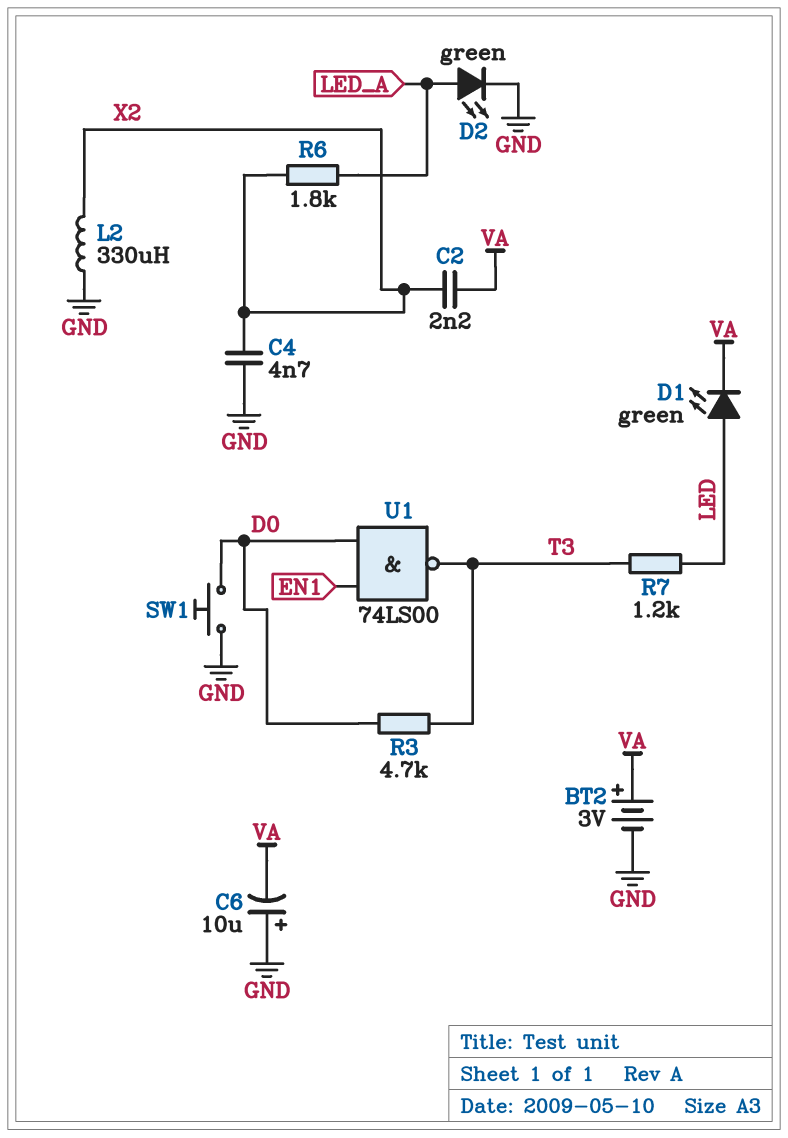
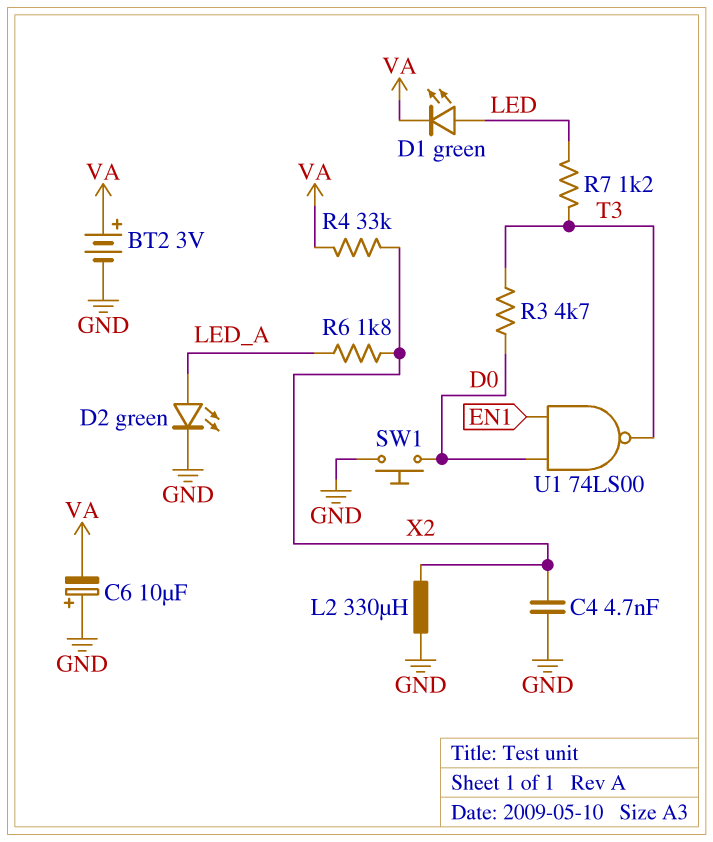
C2: 2.2nF (VA, X2) -> none
R4: none -> 33k (VA, X2)

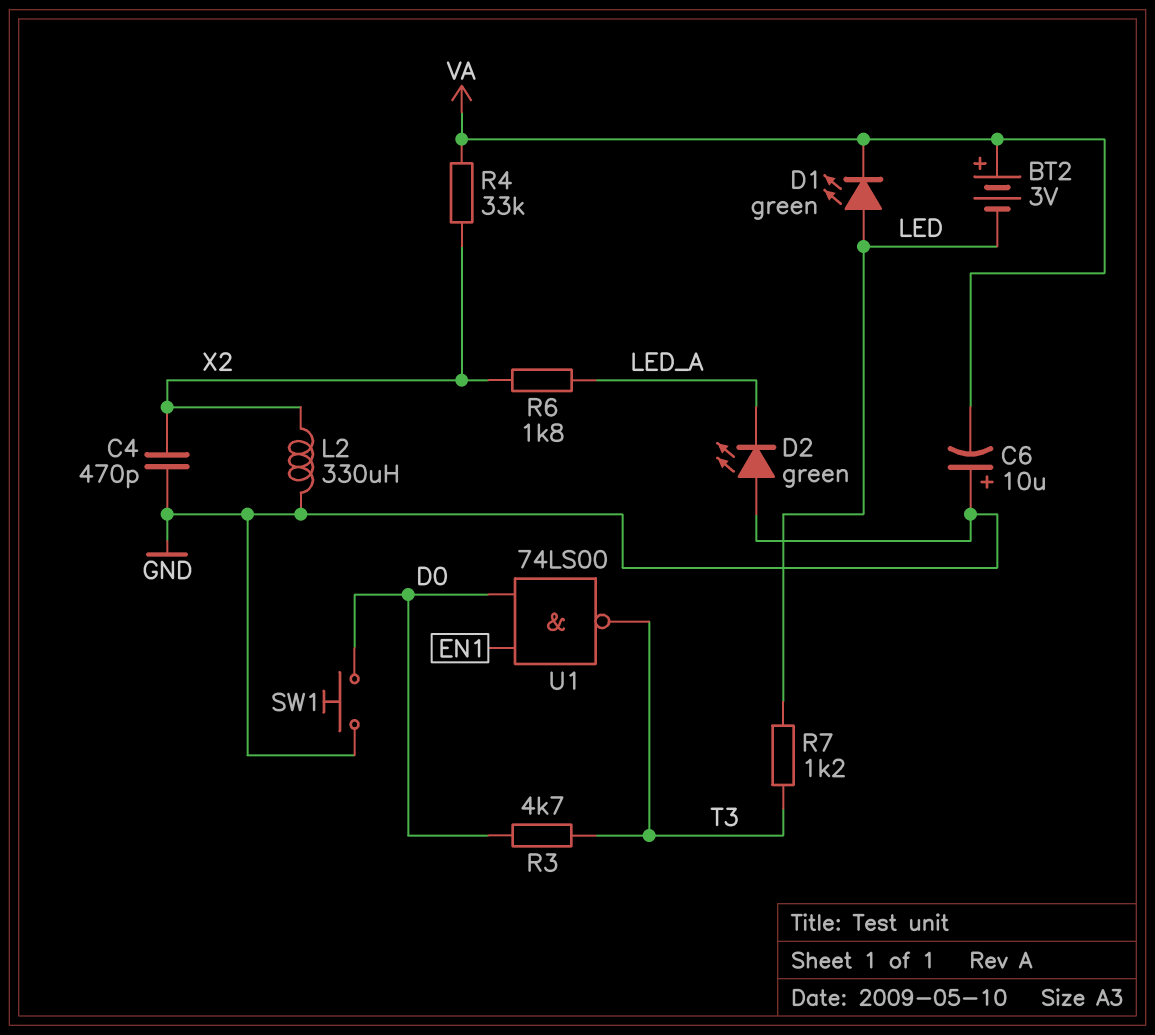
BT2: 3V (plus VA, minus GND) -> 3V (plus VA, minus LED)
C4: 4.7nF (GND, X2) -> 470pF (GND, X2)
D2: LED green (A LED_A, K GND) -> LED green (A GND, K LED_A)

